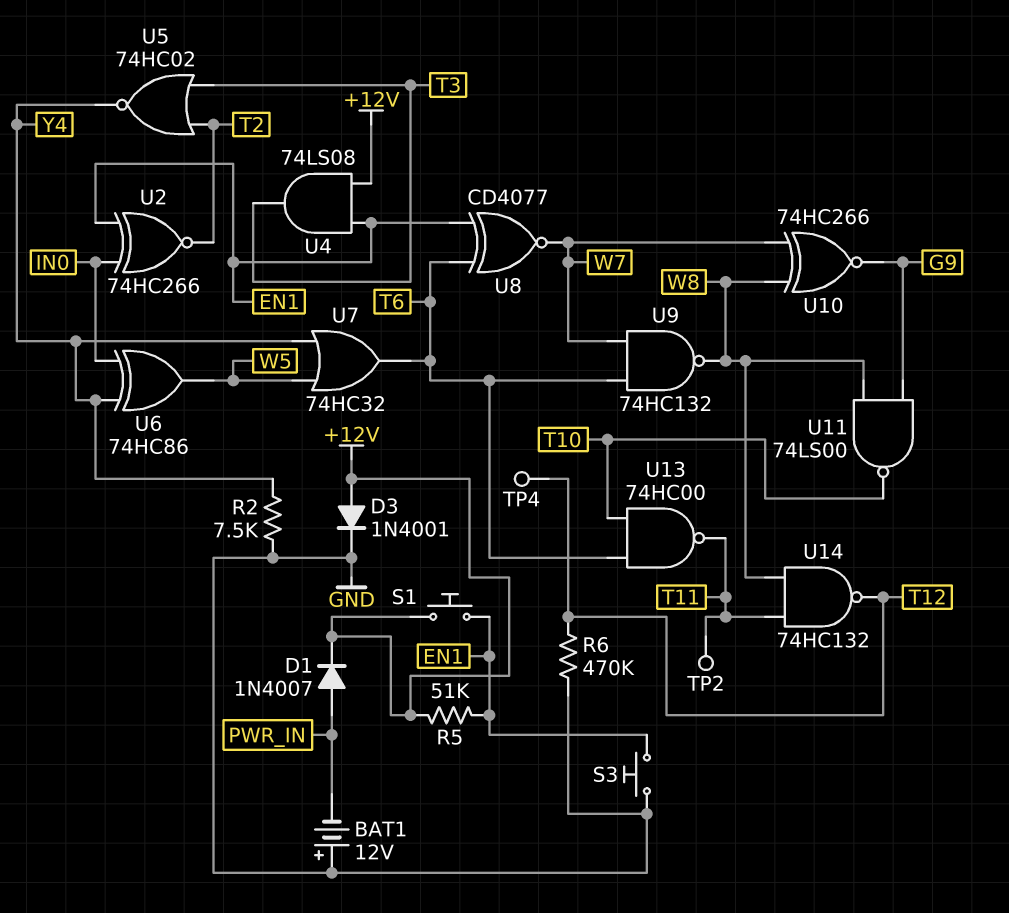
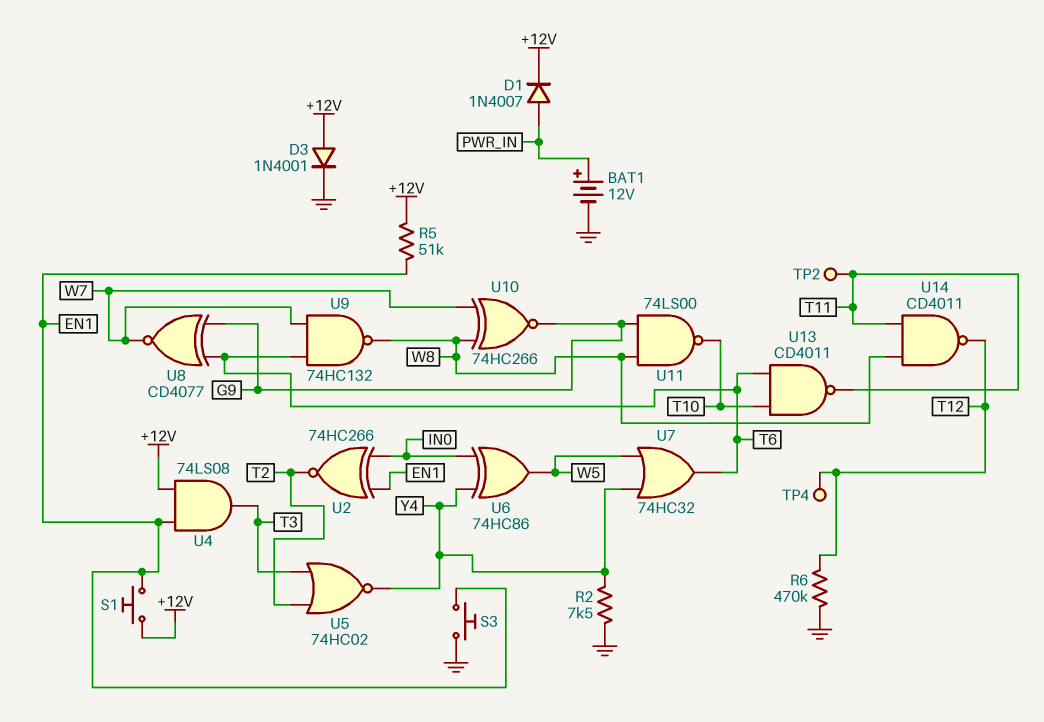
BAT1: 12V (plus GND, minus PWR_IN) -> 12V (plus PWR_IN, minus GND)
U8: XNOR CD4077 (in EN1, in T6, out W7) -> XNOR CD4077 (in G9, in T6, out W7)
U13: NAND 74HC00 (in T6, in T10, out T11) -> NAND CD4011 (in T6, in T10, out T11)
U14: NAND 74HC132 (in T11, in W8, out T12) -> NAND CD4011 (in T11, in W8, out T12)

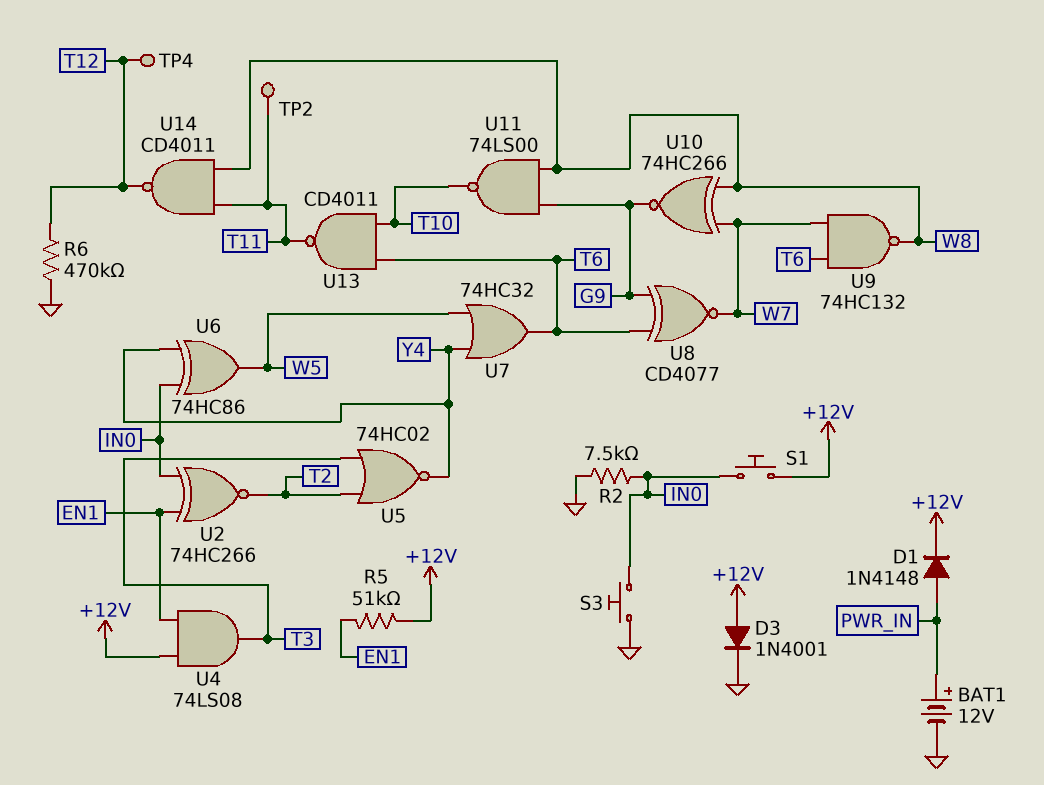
D1: diode 1N4007 (A PWR_IN, K +12V) -> diode 1N4148 (A PWR_IN, K +12V)
R2: 7.5k (GND, Y4) -> 7.5k (GND, IN0)
S1: button (+12V, EN1) -> button (+12V, IN0)
S3: button (EN1, GND) -> button (GND, IN0)

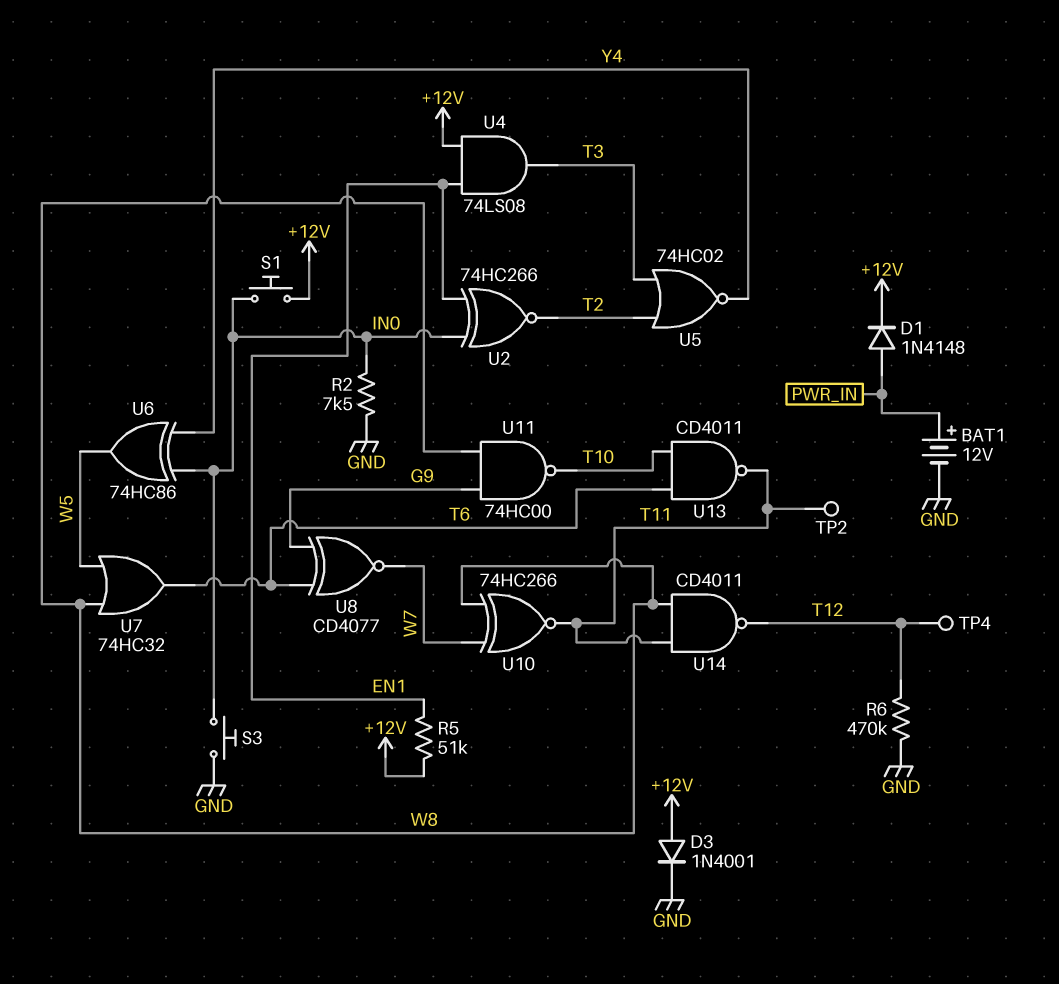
U7: OR 74HC32 (in W5, in Y4, out T6) -> OR 74HC32 (in W5, in W8, out T6)
U9: NAND 74HC132 (in T6, in W7, out W8) -> none
U10: XNOR 74HC266 (in W7, in W8, out G9) -> XNOR 74HC266 (in W7, in W8, out T11)
U11: NAND 74LS00 (in G9, in W8, out T10) -> NAND 74HC00 (in G9, in W8, out T10)

